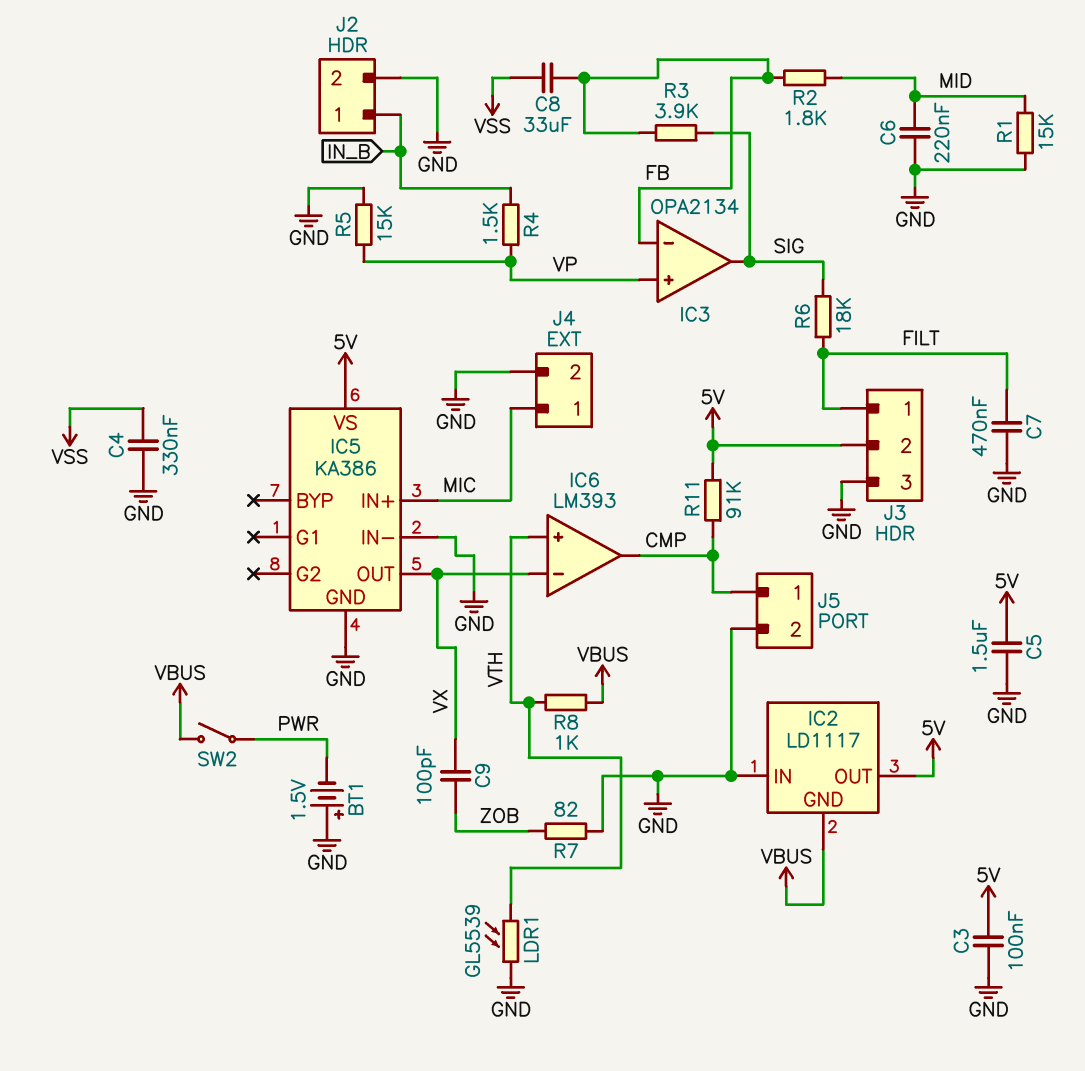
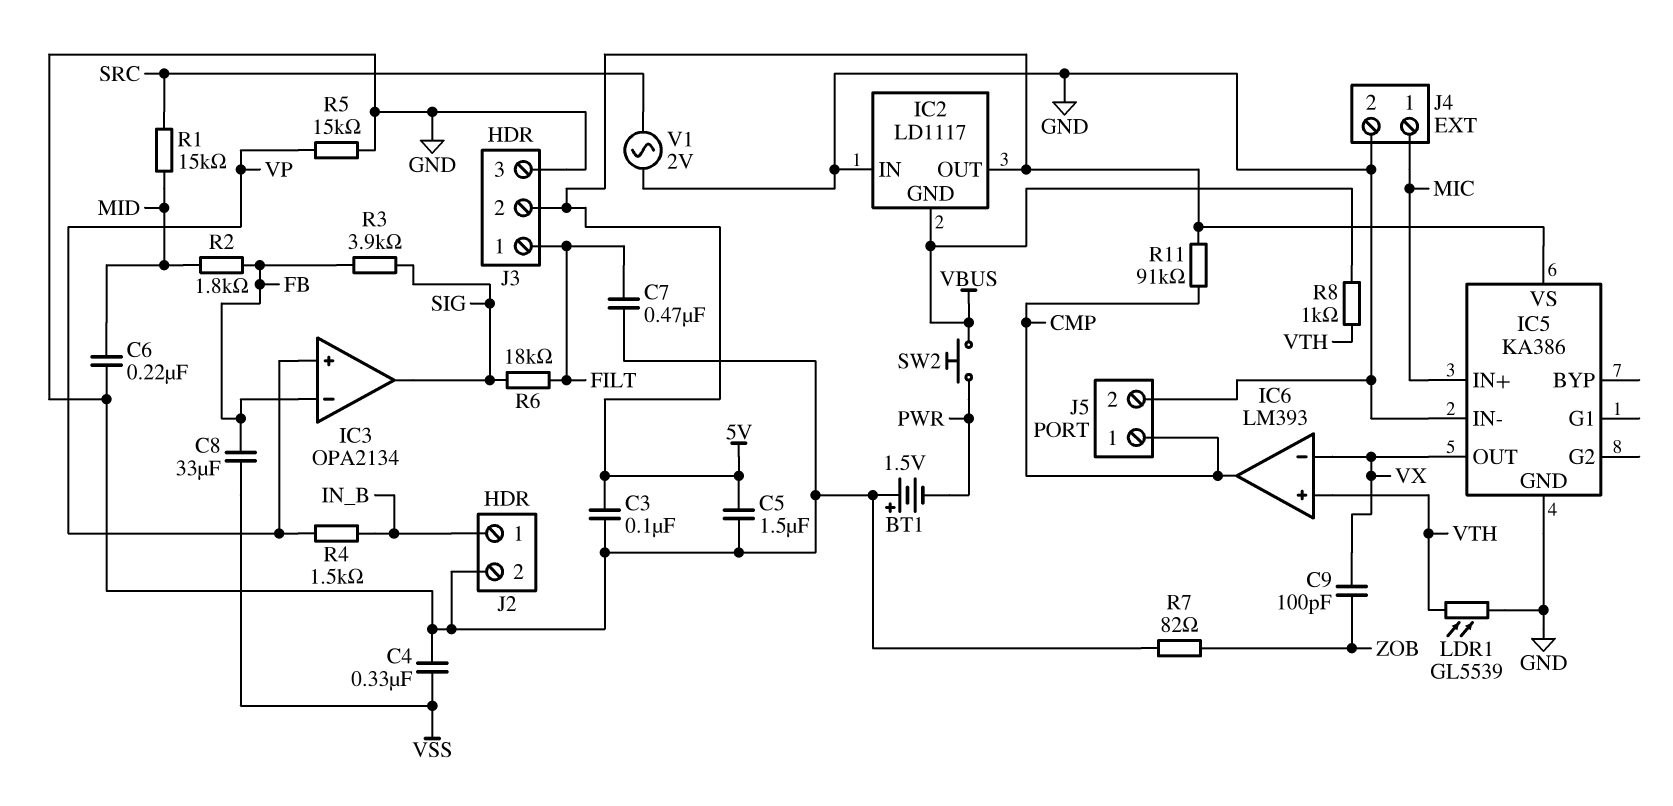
R1: 15k (GND, MID) -> 15k (MID, SRC)
SW2: switch (PWR, VBUS) -> button (PWR, VBUS)
V1: none -> AC 2V (GND, SRC)

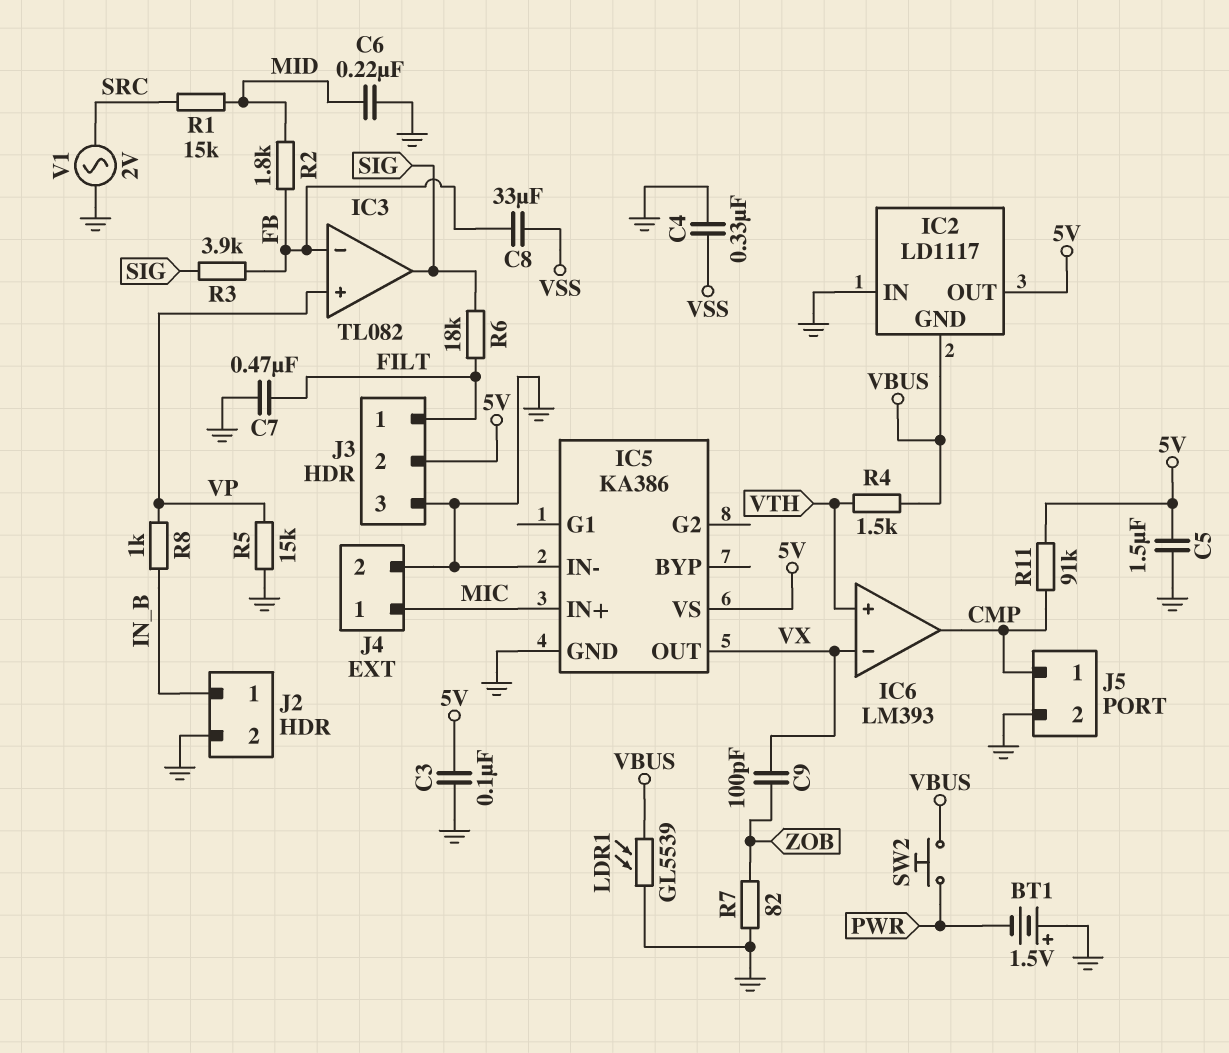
IC3: OPA2134 -> TL082
LDR1: GL5539 (GND, VTH) -> GL5539 (GND, VBUS)
R4: 1.5k (IN_B, VP) -> 1.5k (VBUS, VTH)
R8: 1k (VBUS, VTH) -> 1k (IN_B, VP)

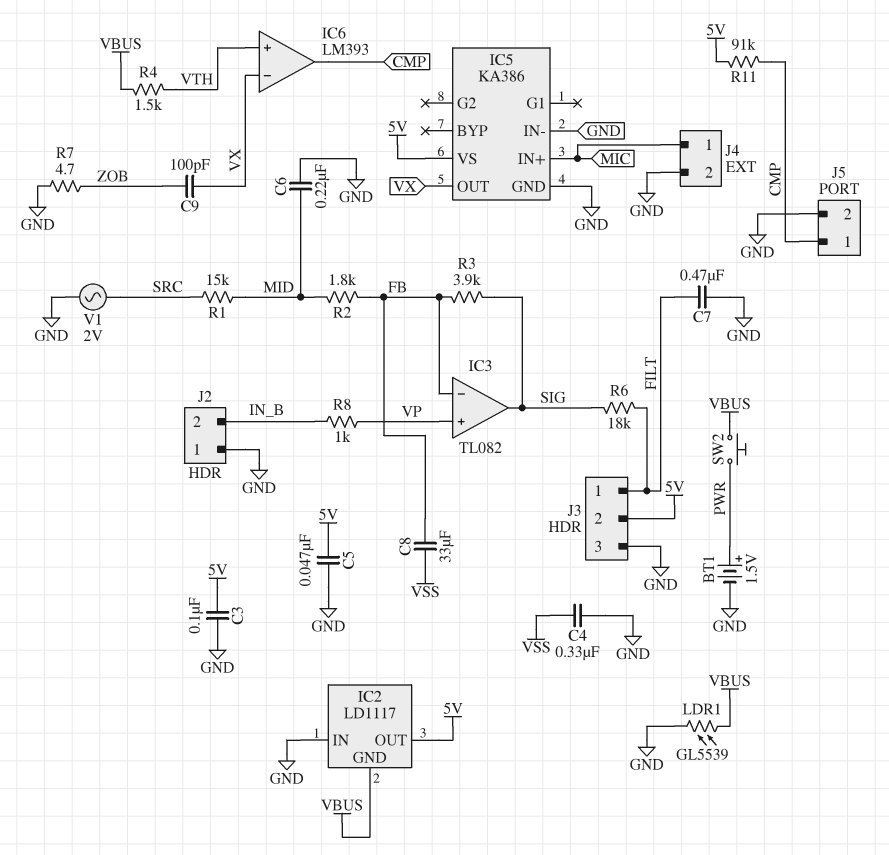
BT1: 1.5V (plus GND, minus PWR) -> 1.5V (plus PWR, minus GND)
C5: 1.5uF (5V, GND) -> 47nF (5V, GND)
J2 pin 1: IN_B -> GND
J2 pin 2: GND -> IN_B
R5: 15k (GND, VP) -> none
R7: 82 (GND, ZOB) -> 4.7 (GND, ZOB)

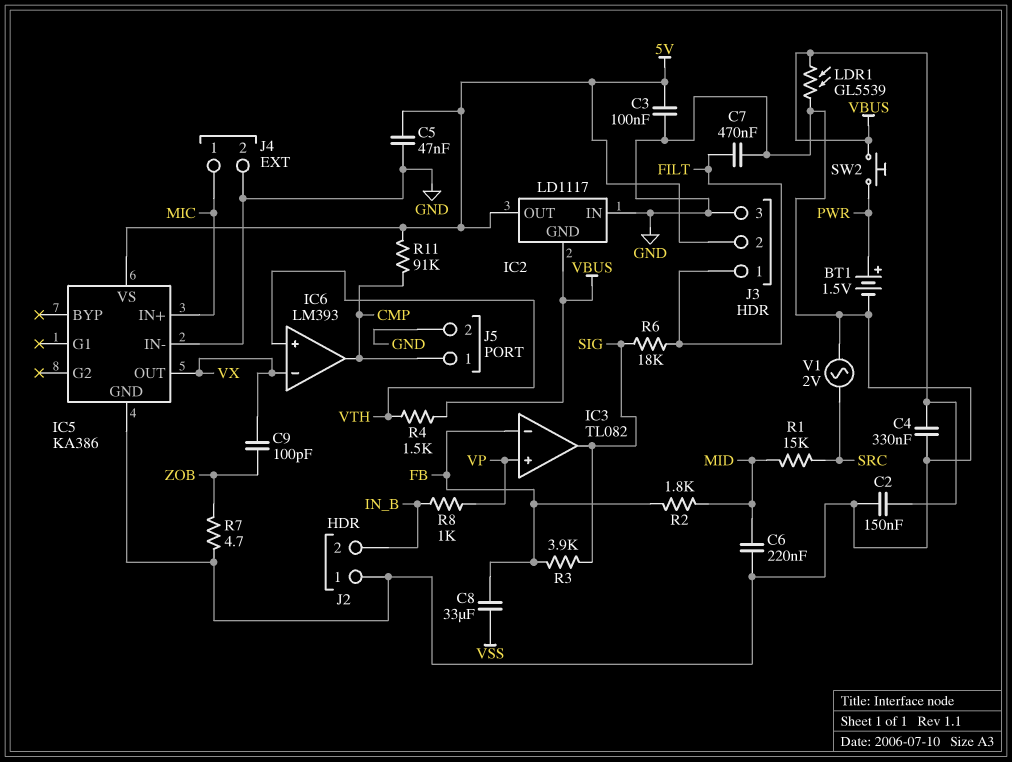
C2: none -> 150nF (GND, VBUS)
C4: 330nF (GND, VSS) -> 330nF (GND, VBUS)

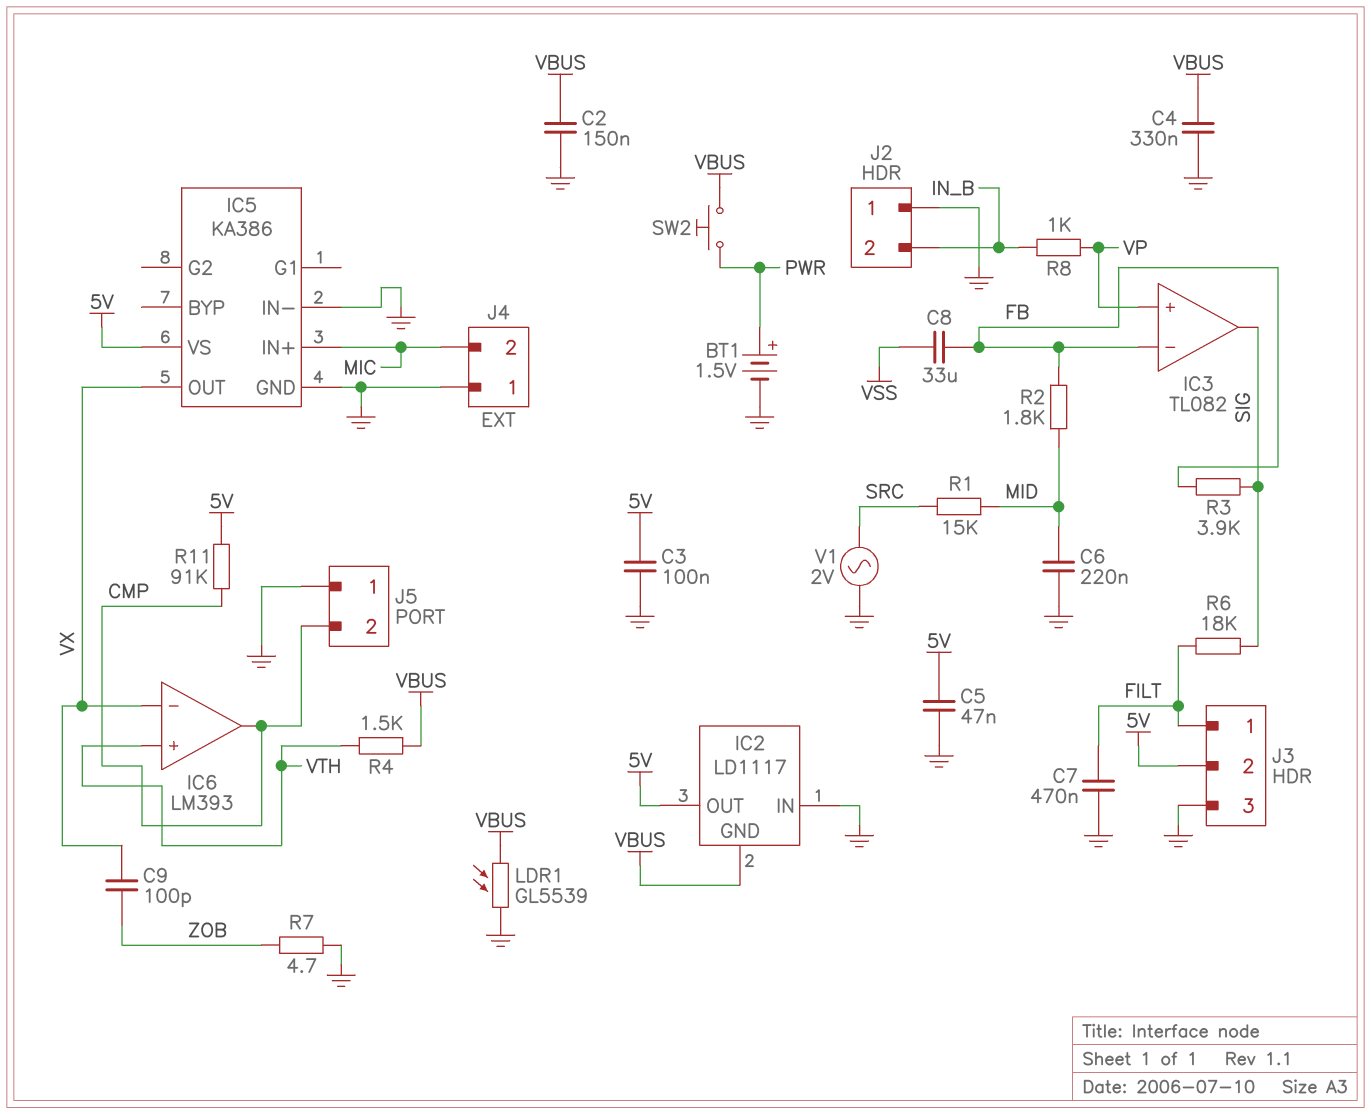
J4 pin 1: MIC -> GND
J4 pin 2: GND -> MIC
J5 pin 1: CMP -> GND
J5 pin 2: GND -> CMP

